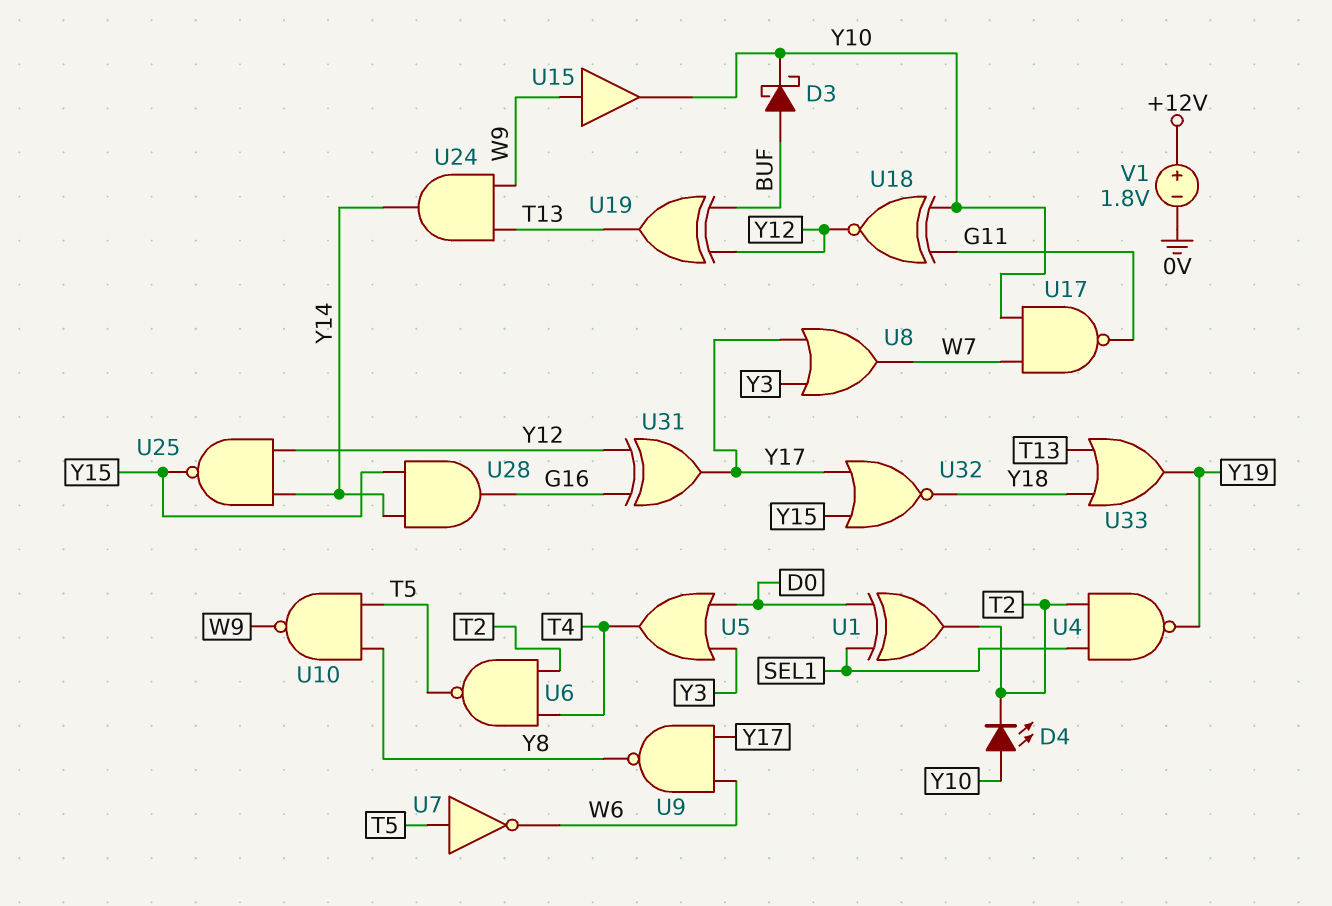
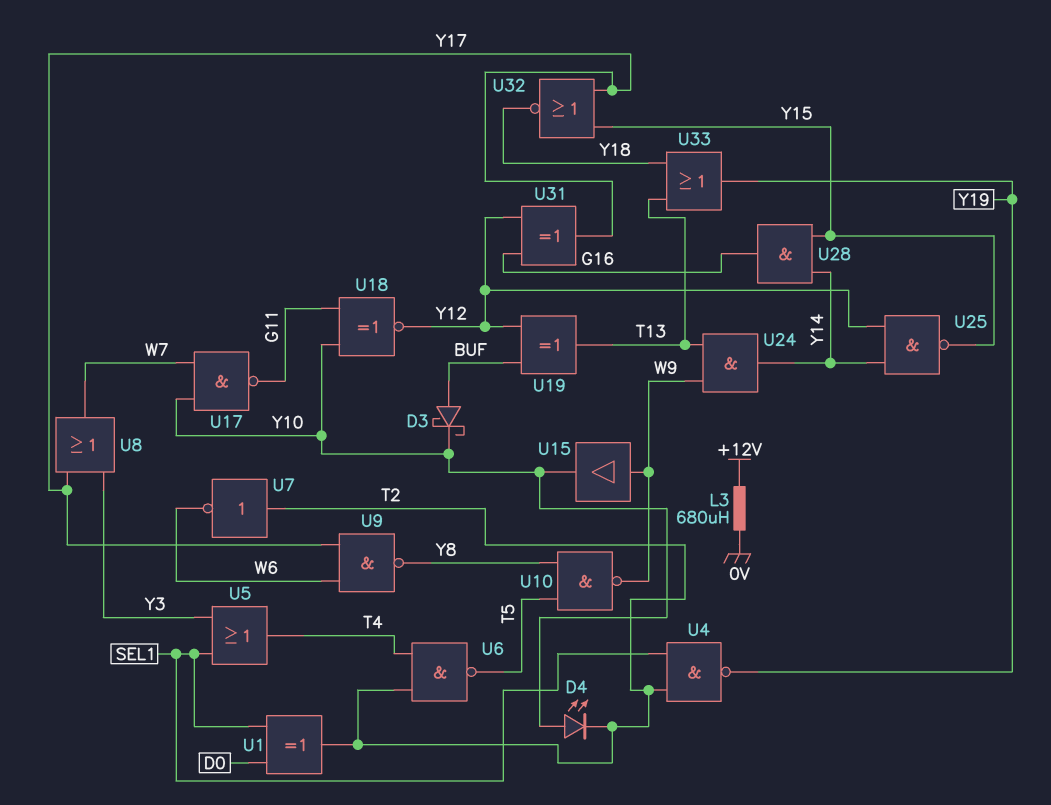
L3: none -> 680uH (+12V, 0V)
U5: OR (in D0, in Y3, out T4) -> OR (in SEL1, in Y3, out T4)
U7: NOT (in T5, out W6) -> NOT (in T2, out W6)
V1: 1.8V (plus +12V, minus 0V) -> none

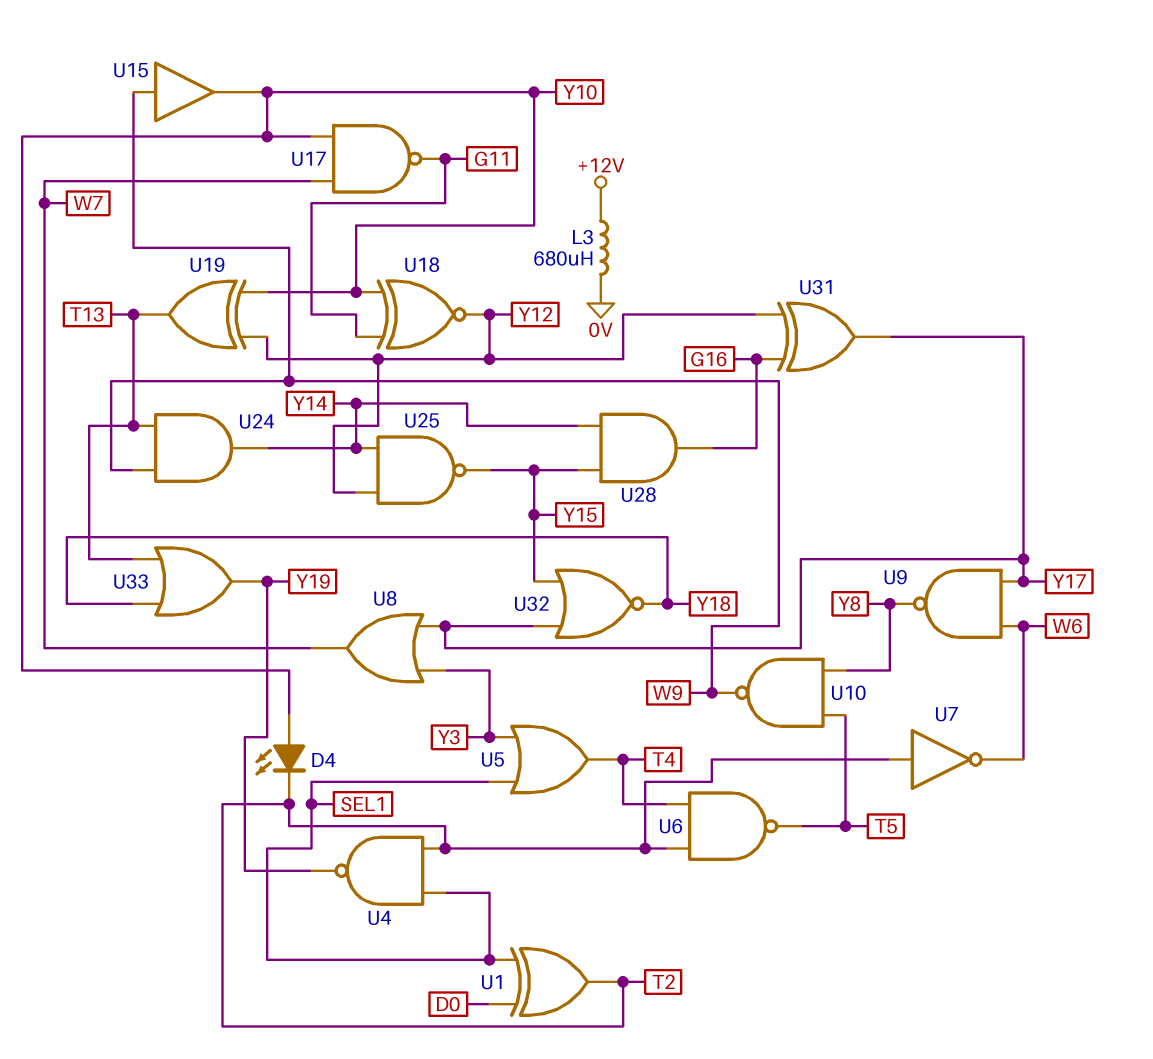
D3: schottky (A BUF, K Y10) -> none
U19: XOR (in BUF, in Y12, out T13) -> XOR (in Y10, in Y12, out T13)

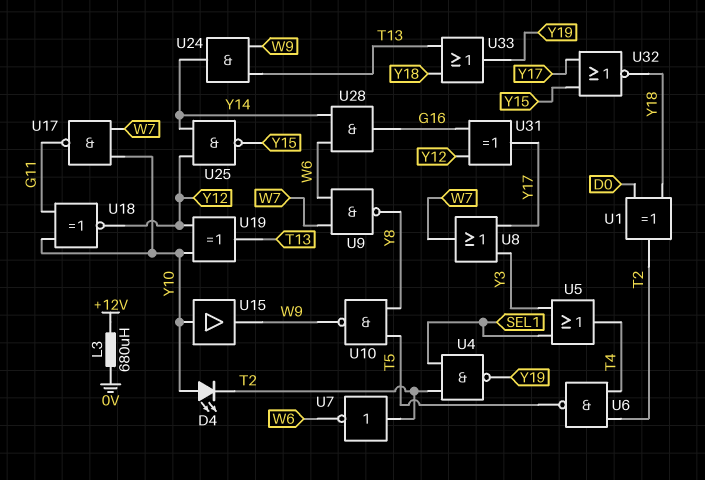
U1: XOR (in D0, in SEL1, out T2) -> XOR (in D0, in Y18, out T2)
U9: NAND (in W6, in Y17, out Y8) -> NAND (in W6, in W7, out Y8)
U15: buffer (in W9, out Y10) -> buffer (in Y10, out W9)
U28: AND (in Y14, in Y15, out G16) -> AND (in W6, in Y14, out G16)

